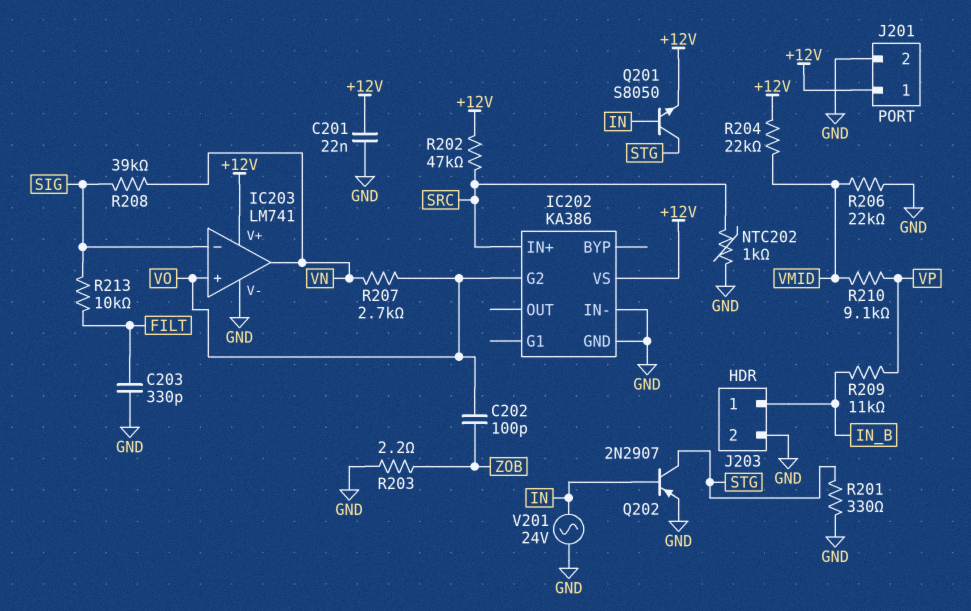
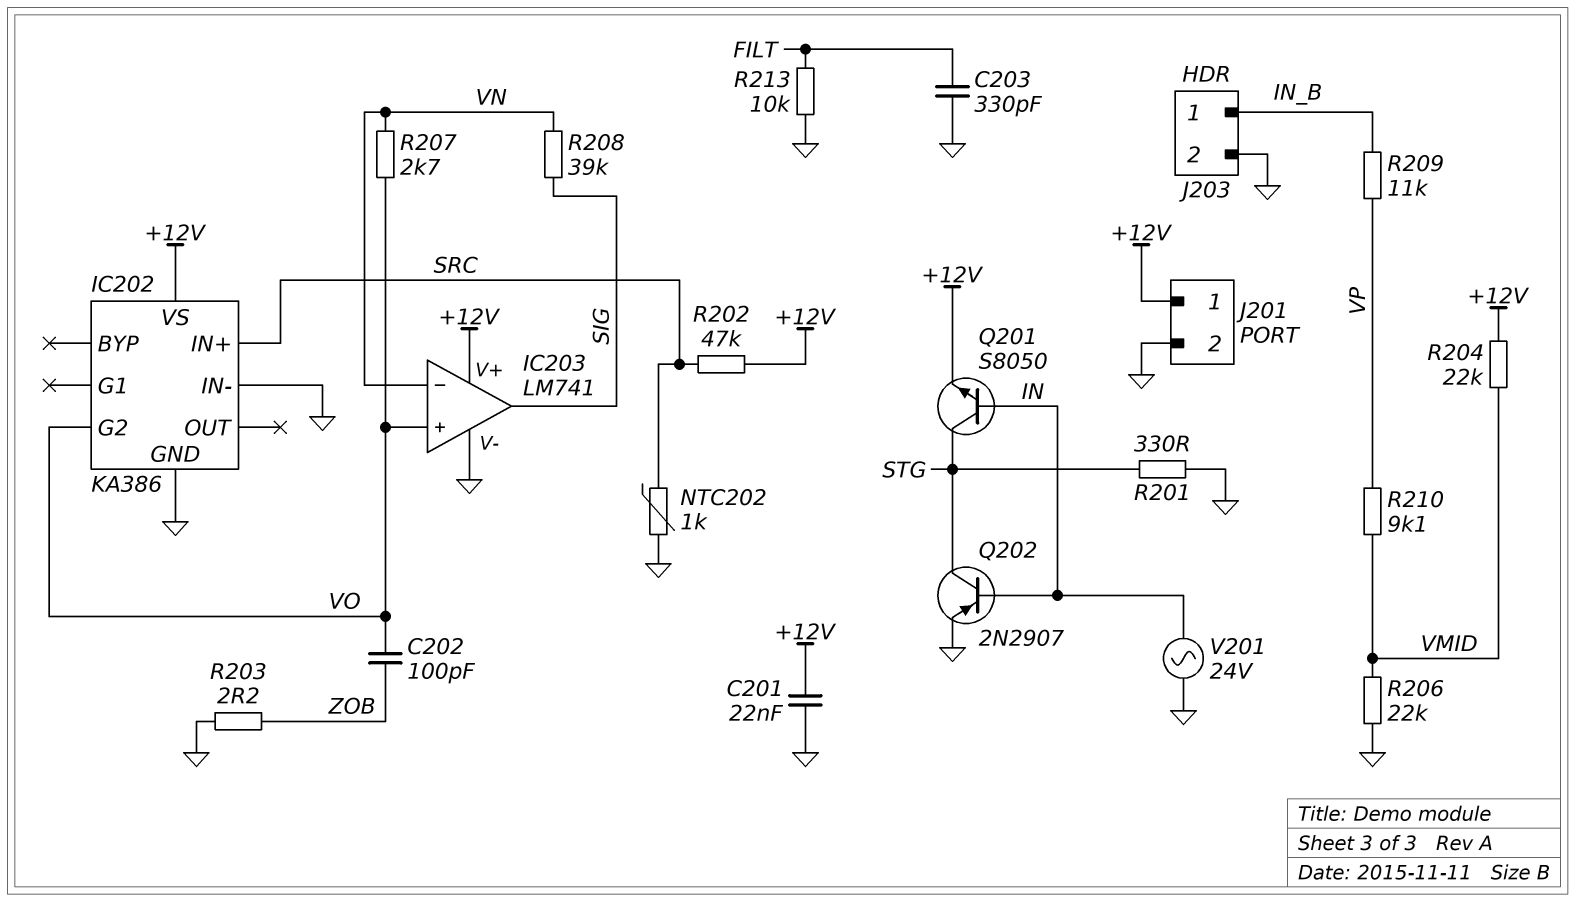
IC203 pin in-: SIG -> VN
IC203 pin out: VN -> SIG
R213: 10k (FILT, SIG) -> 10k (FILT, GND)

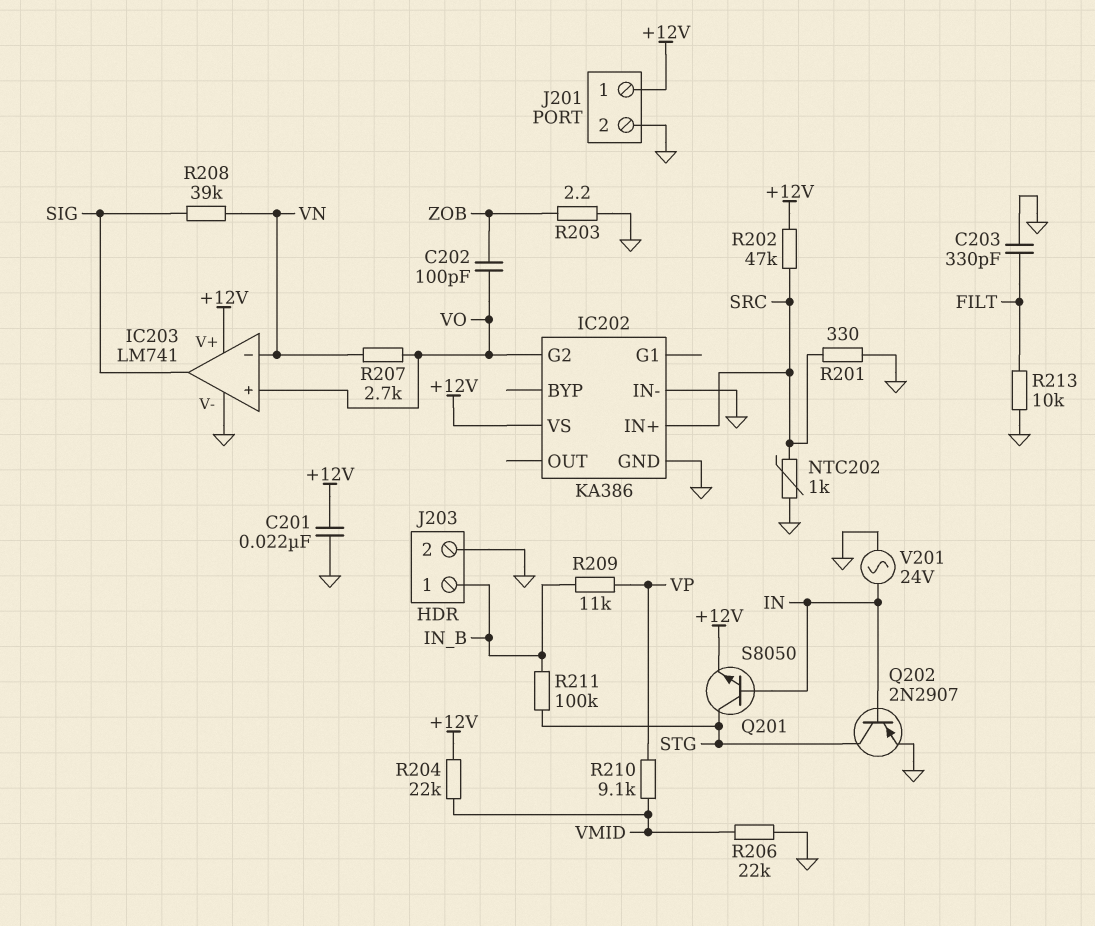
R201: 330 (GND, STG) -> 330 (GND, SRC)
R211: none -> 100k (IN_B, STG)

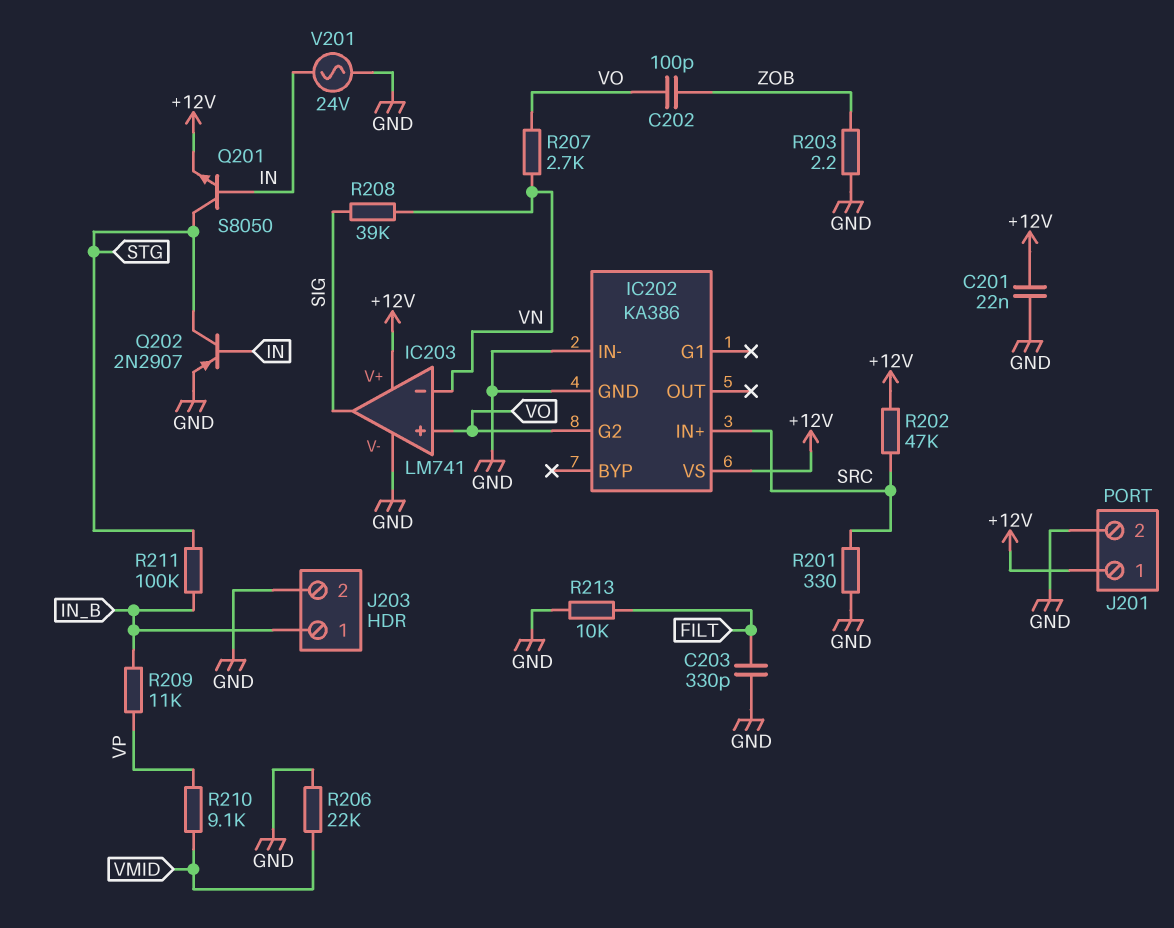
NTC202: 1k (GND, SRC) -> none
R204: 22k (+12V, VMID) -> none

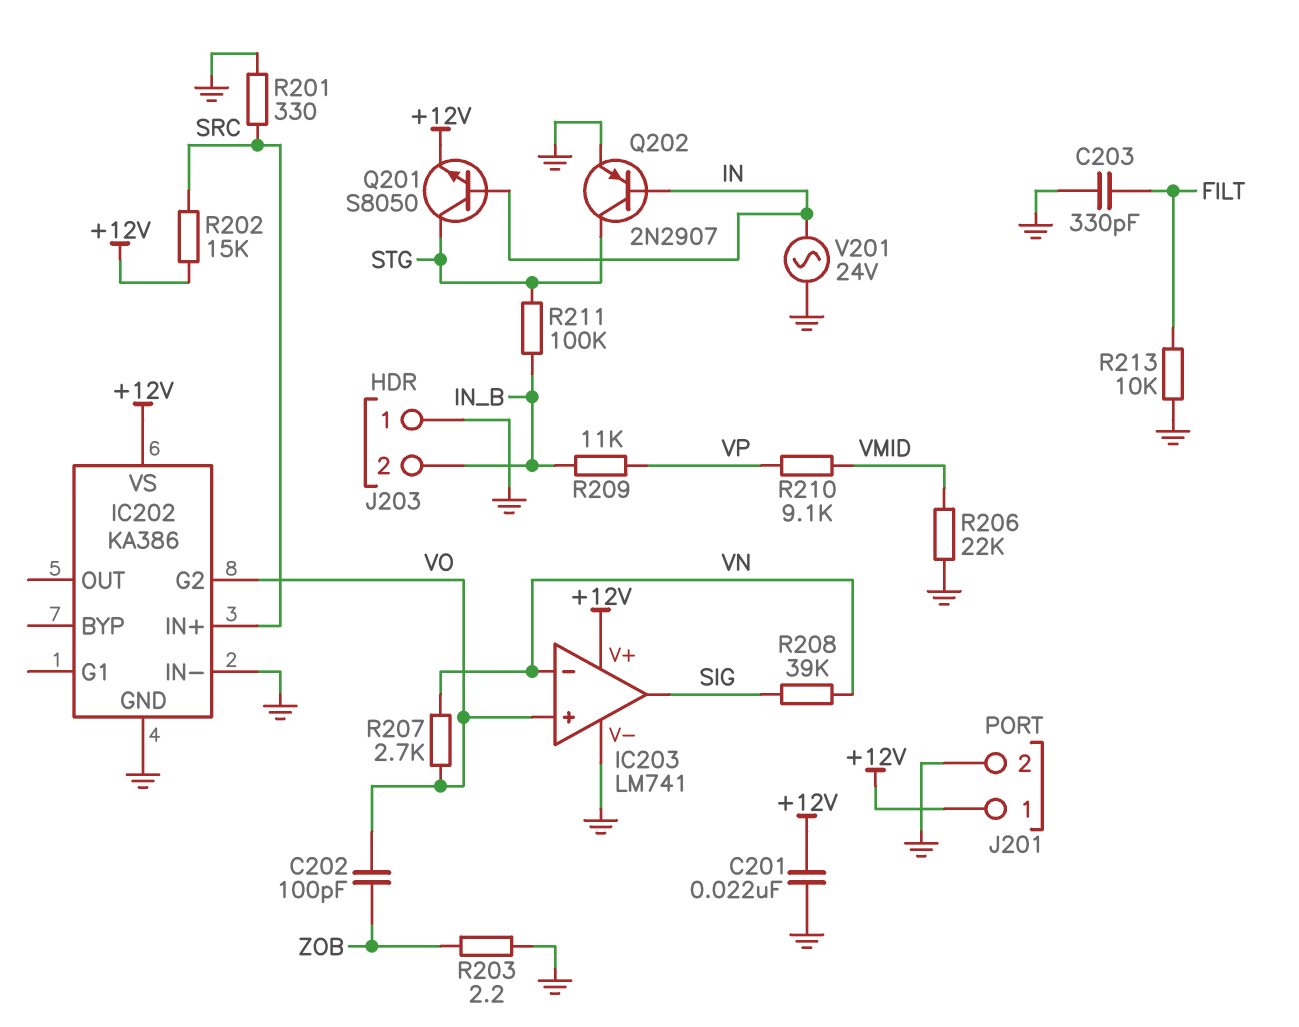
J203 pin 1: IN_B -> GND
J203 pin 2: GND -> IN_B
R202: 47k (+12V, SRC) -> 15k (+12V, SRC)

